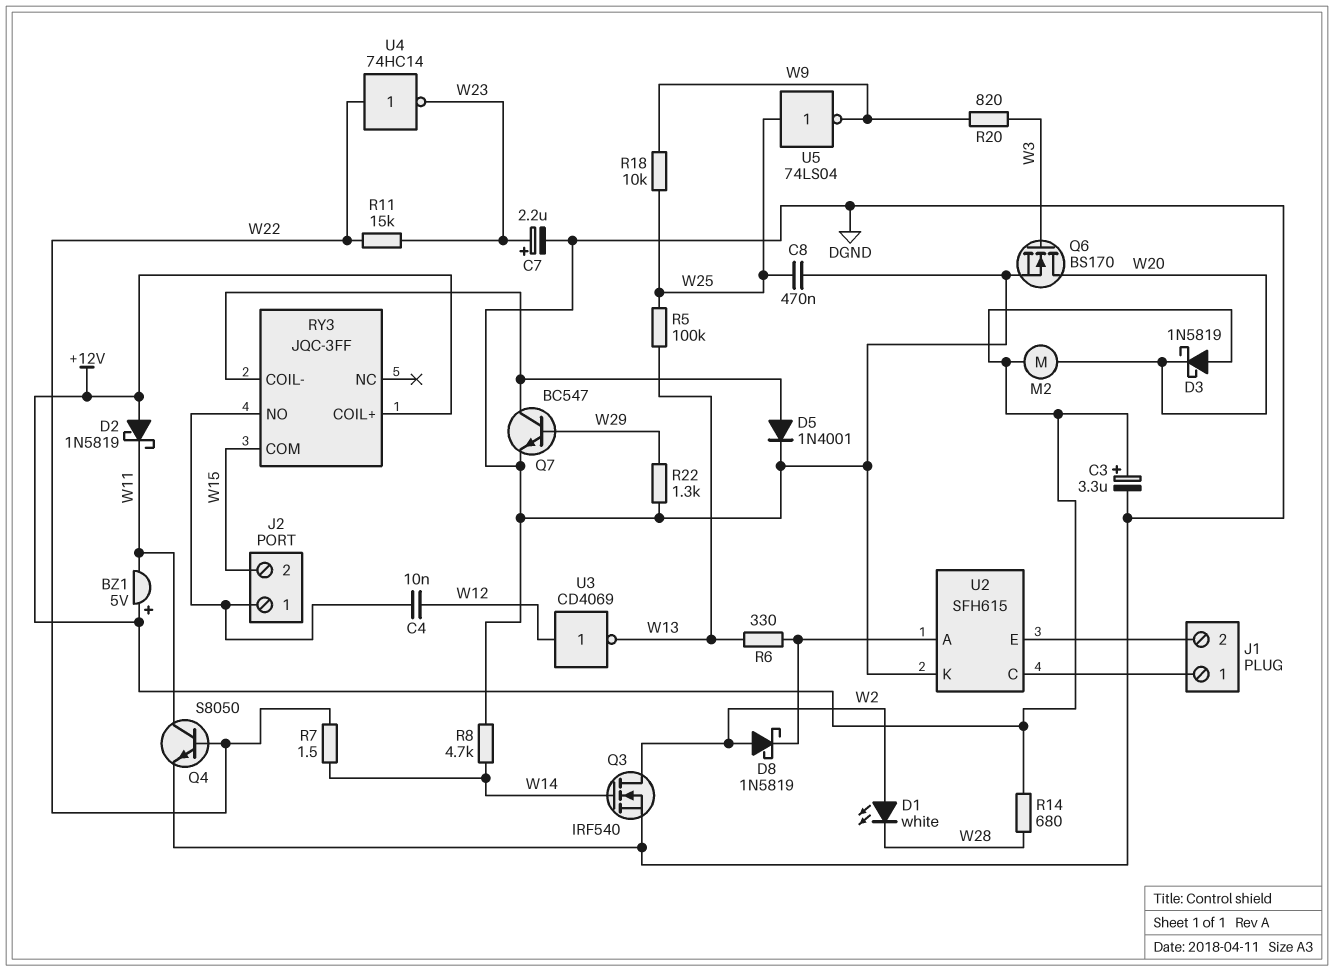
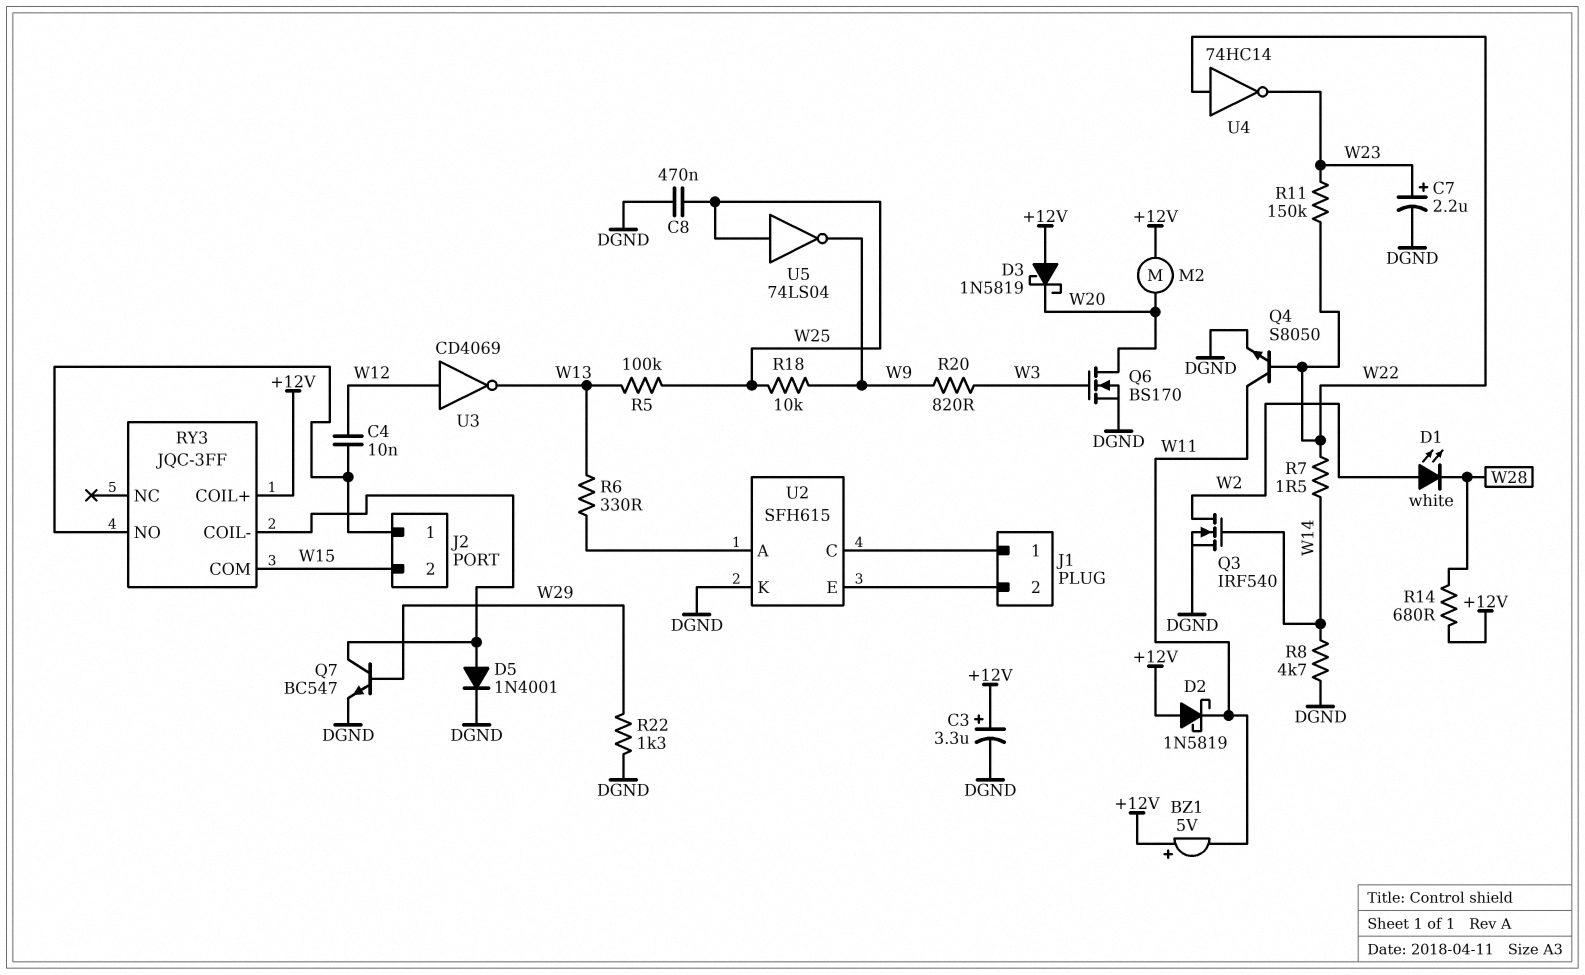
D8: schottky 1N5819 (A W2, K U2/A) -> none
R11: 15k (W22, W23) -> 150k (W22, W23)

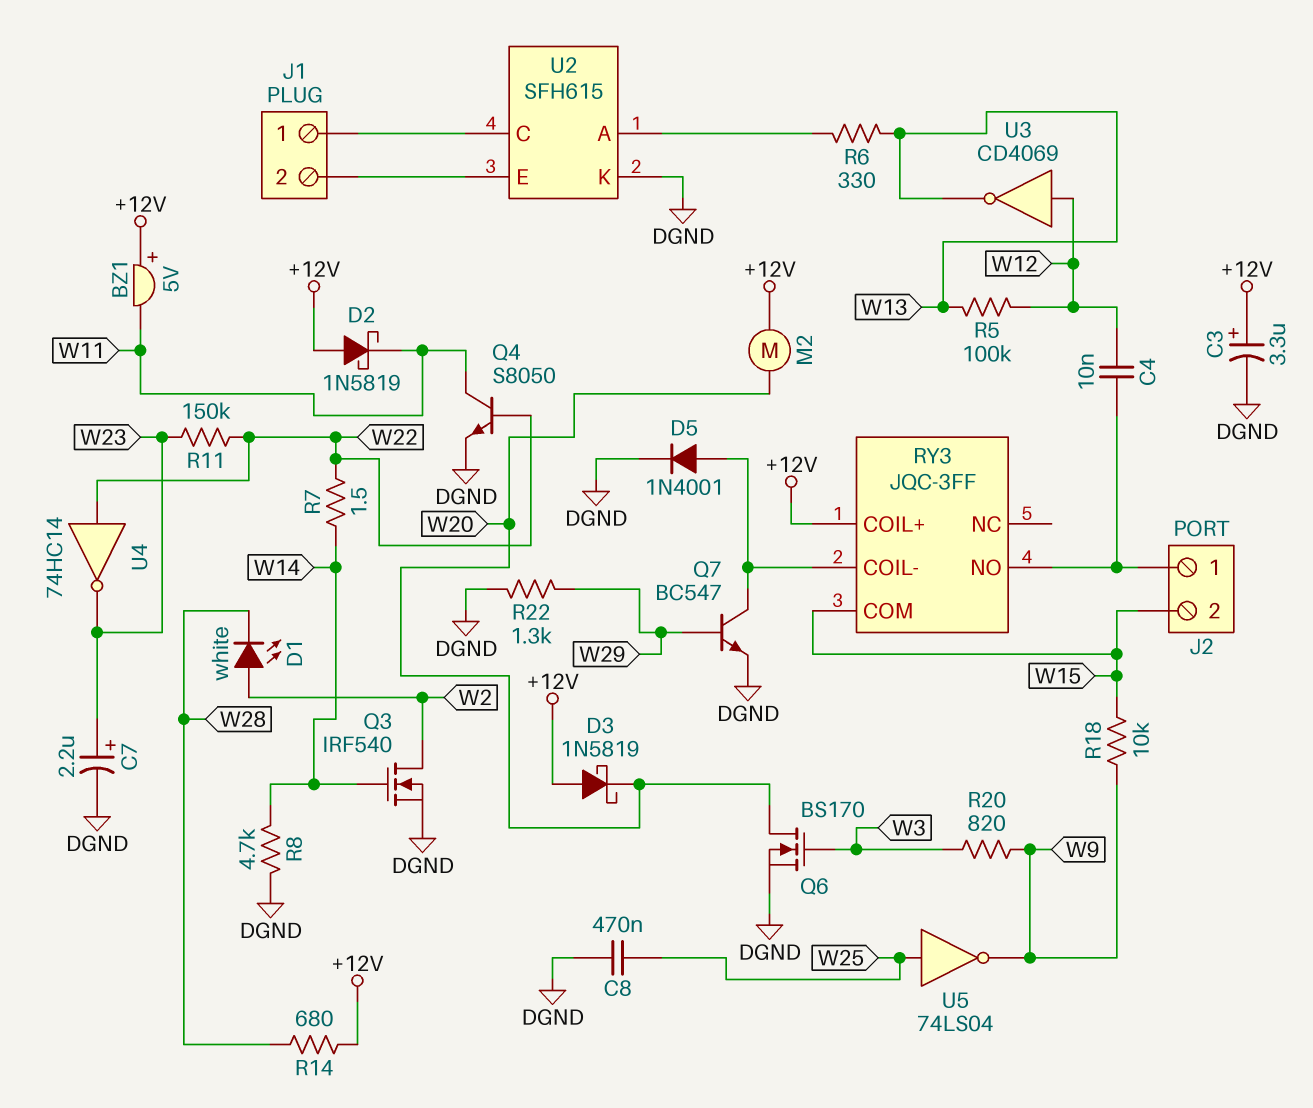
R5: 100k (W13, W25) -> 100k (W12, W13)
R18: 10k (W9, W25) -> 10k (W9, W15)

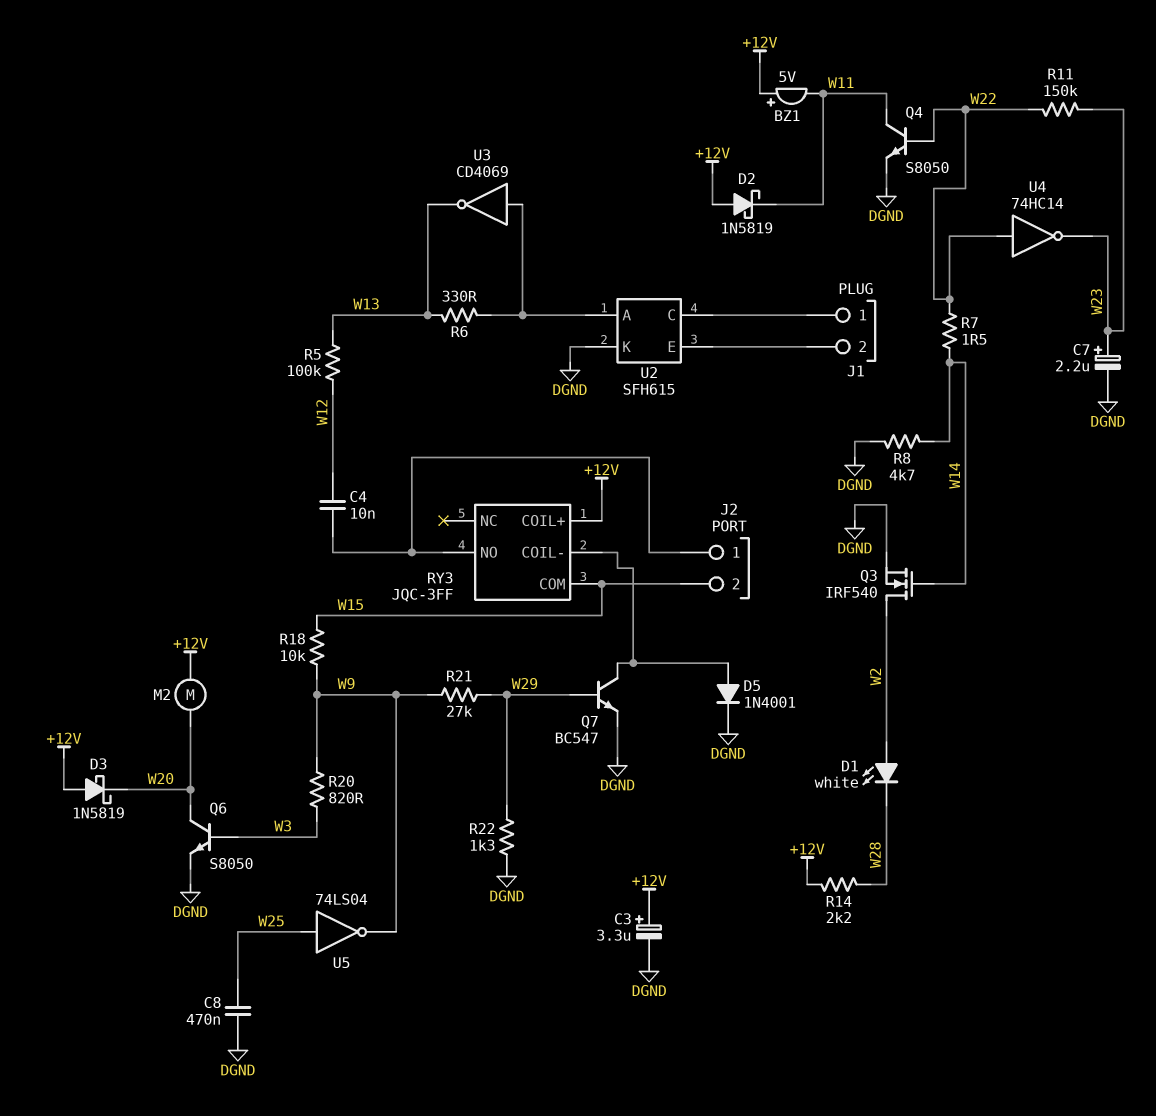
Q6: NMOS BS170 (G W3, D W20, S DGND) -> NPN S8050 (B W3, C W20, E DGND)
R14: 680 (+12V, W28) -> 2.2k (+12V, W28)
R21: none -> 27k (W9, W29)
U3: NOT CD4069 (in W12, out W13) -> NOT CD4069 (in U2/A, out W13)

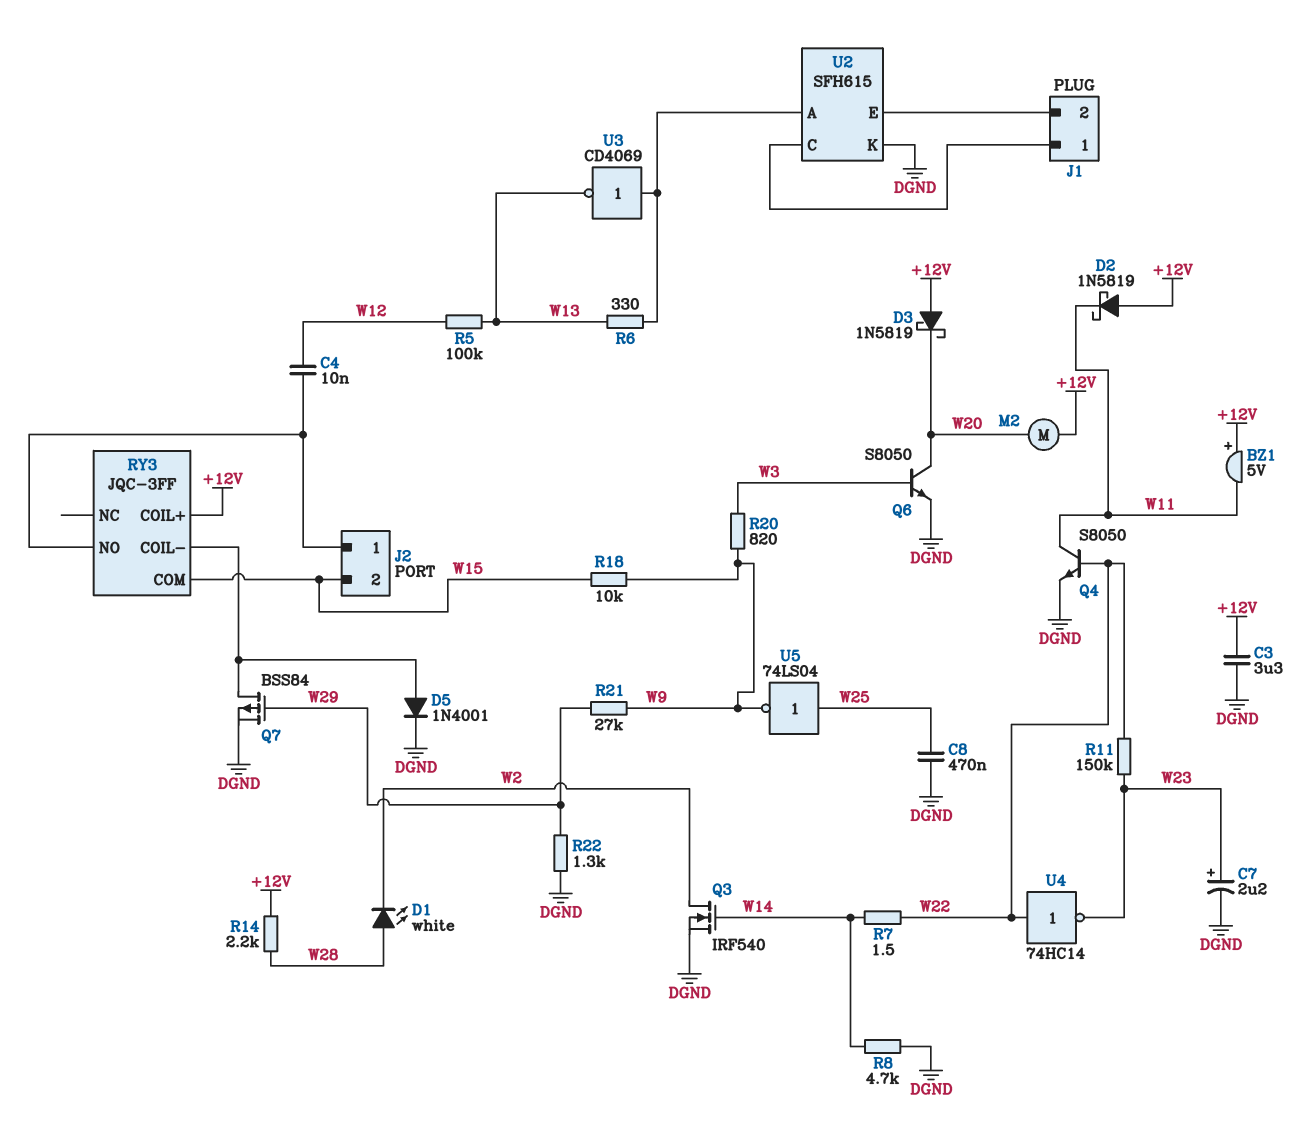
C3: 3.3uF (plus +12V, minus DGND) -> 3.3uF (+12V, DGND)
D1: LED white (A W2, K W28) -> LED white (A W28, K W2)
Q7: NPN BC547 (B W29, C RY3/COIL-, E DGND) -> PMOS BSS84 (G W29, D RY3/COIL-, S DGND)

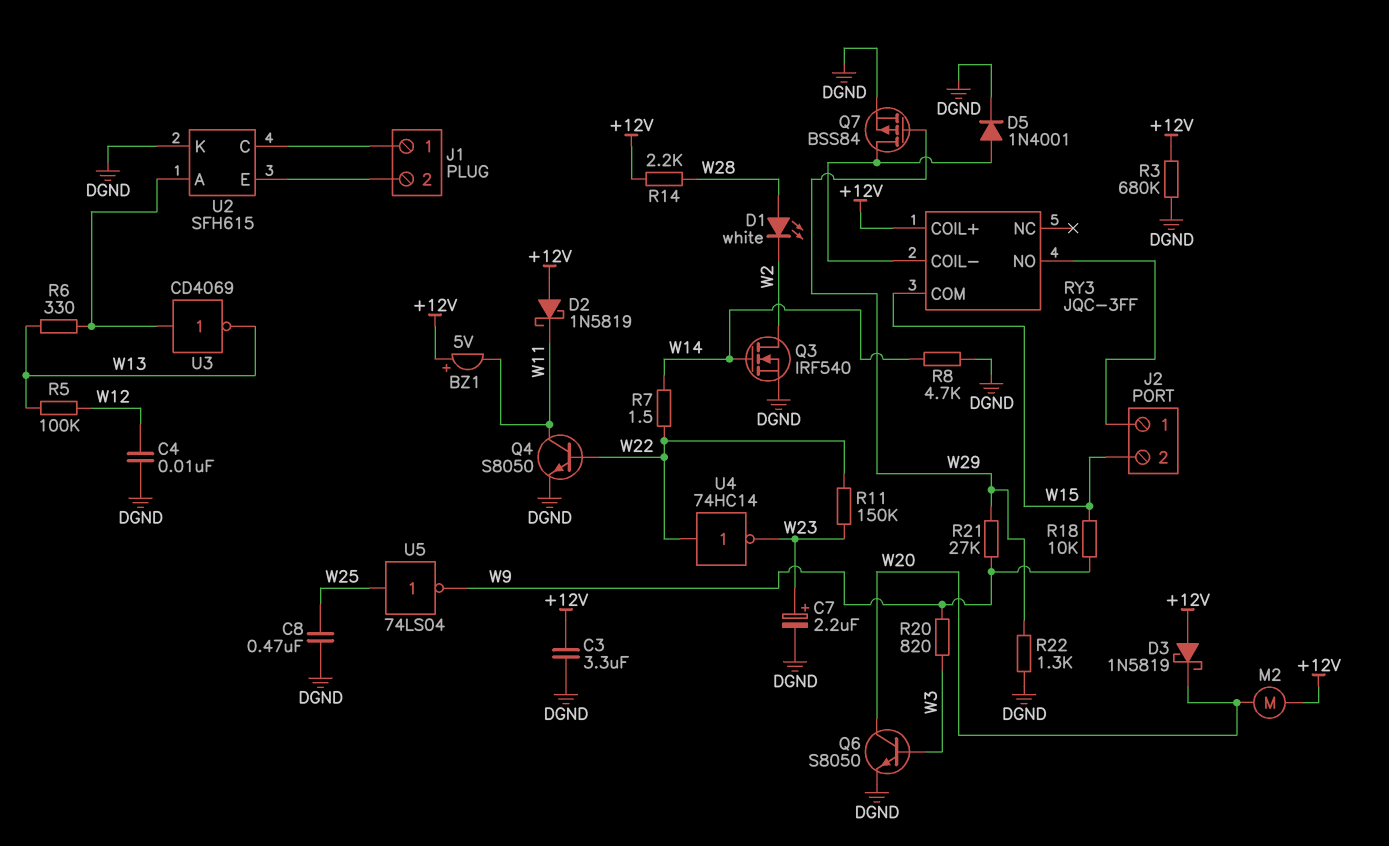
C4: 10nF (J2/1, W12) -> 10nF (DGND, W12)
R3: none -> 680k (+12V, DGND)

